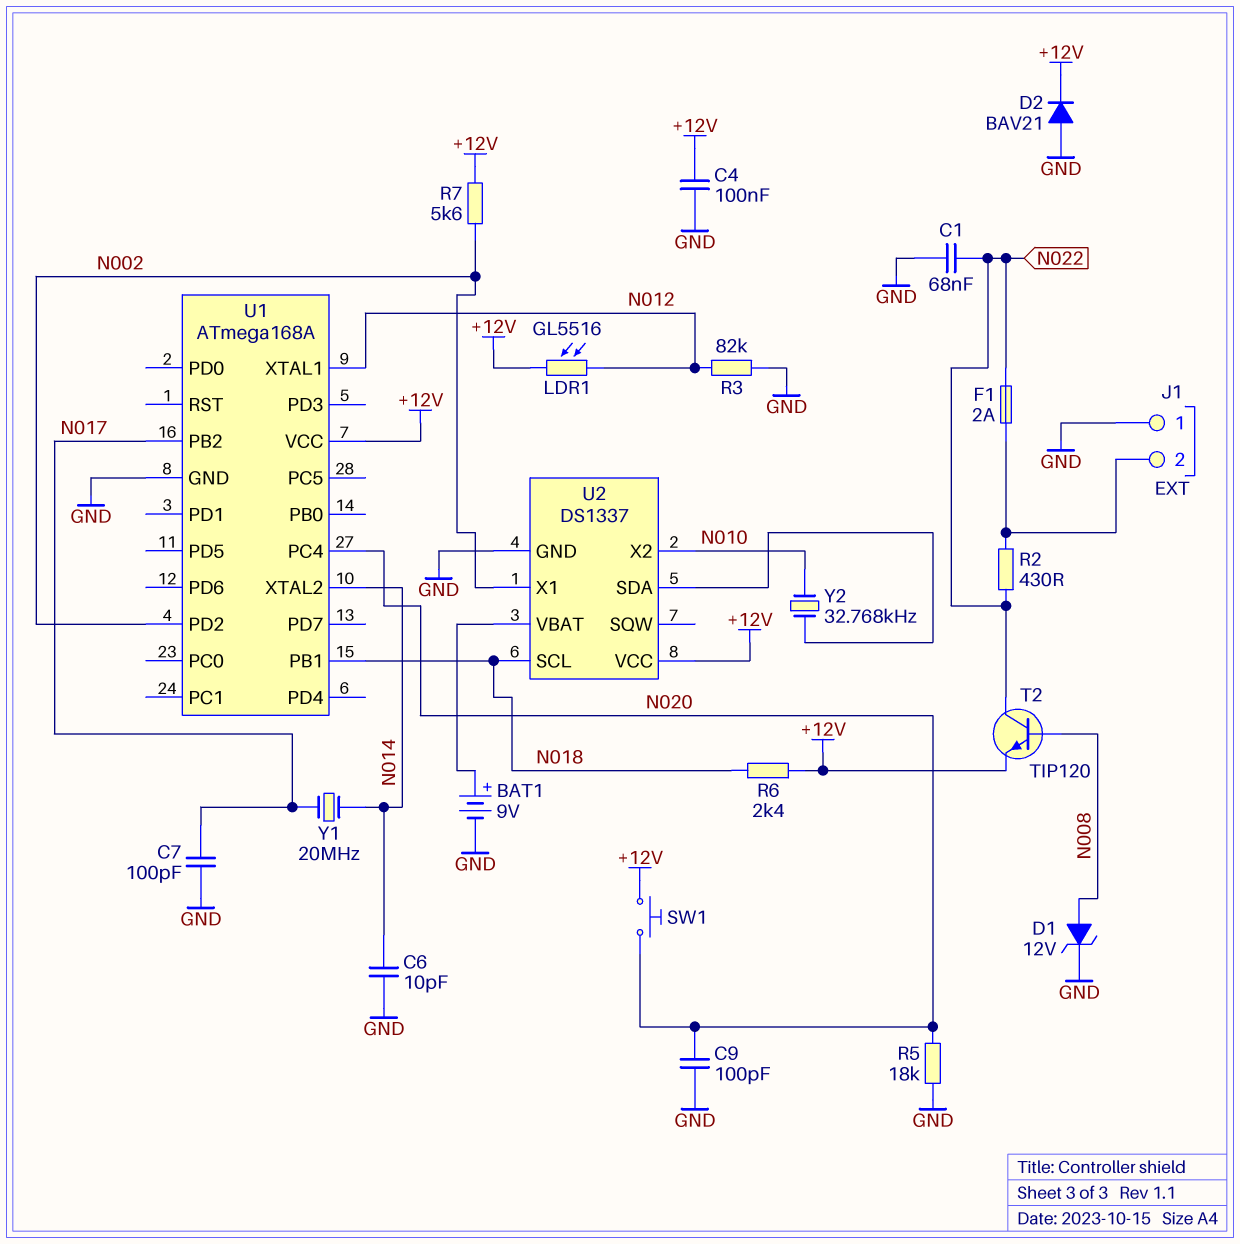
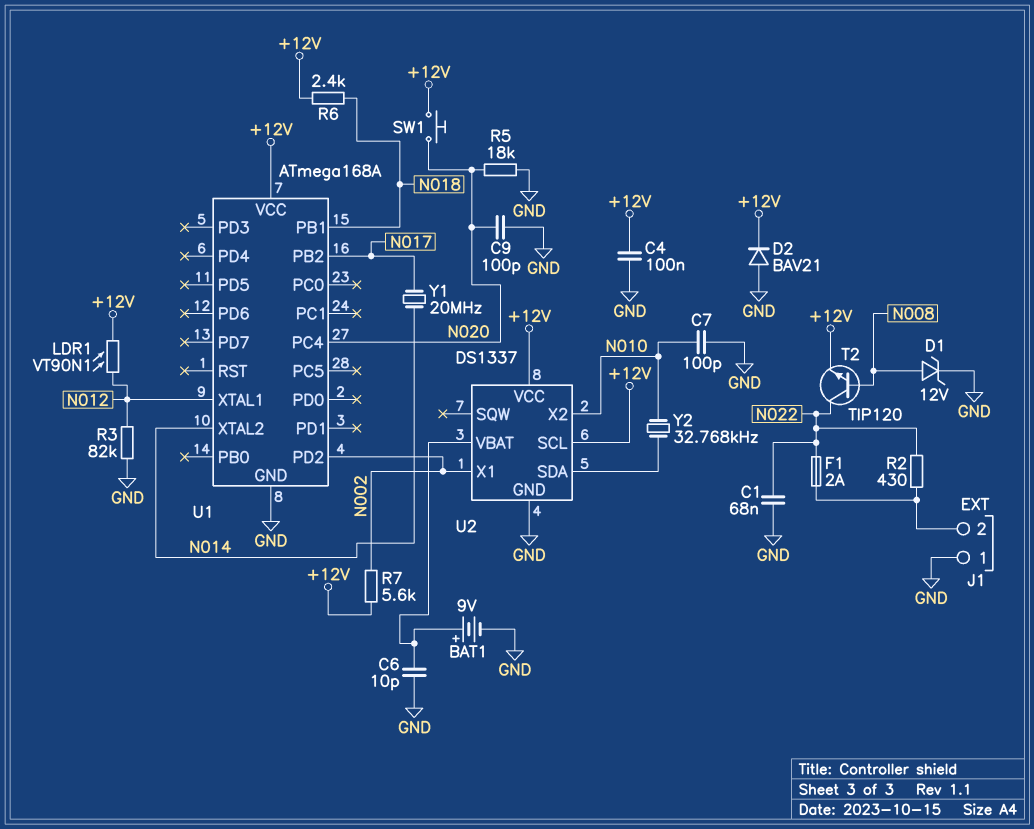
C6: 10pF (GND, N014) -> 10pF (GND, U2/VBAT)
C7: 100pF (GND, N017) -> 100pF (GND, N010)
LDR1: GL5516 (+12V, N012) -> VT90N1 (+12V, N012)
U2 pin SCL: N018 -> +12V

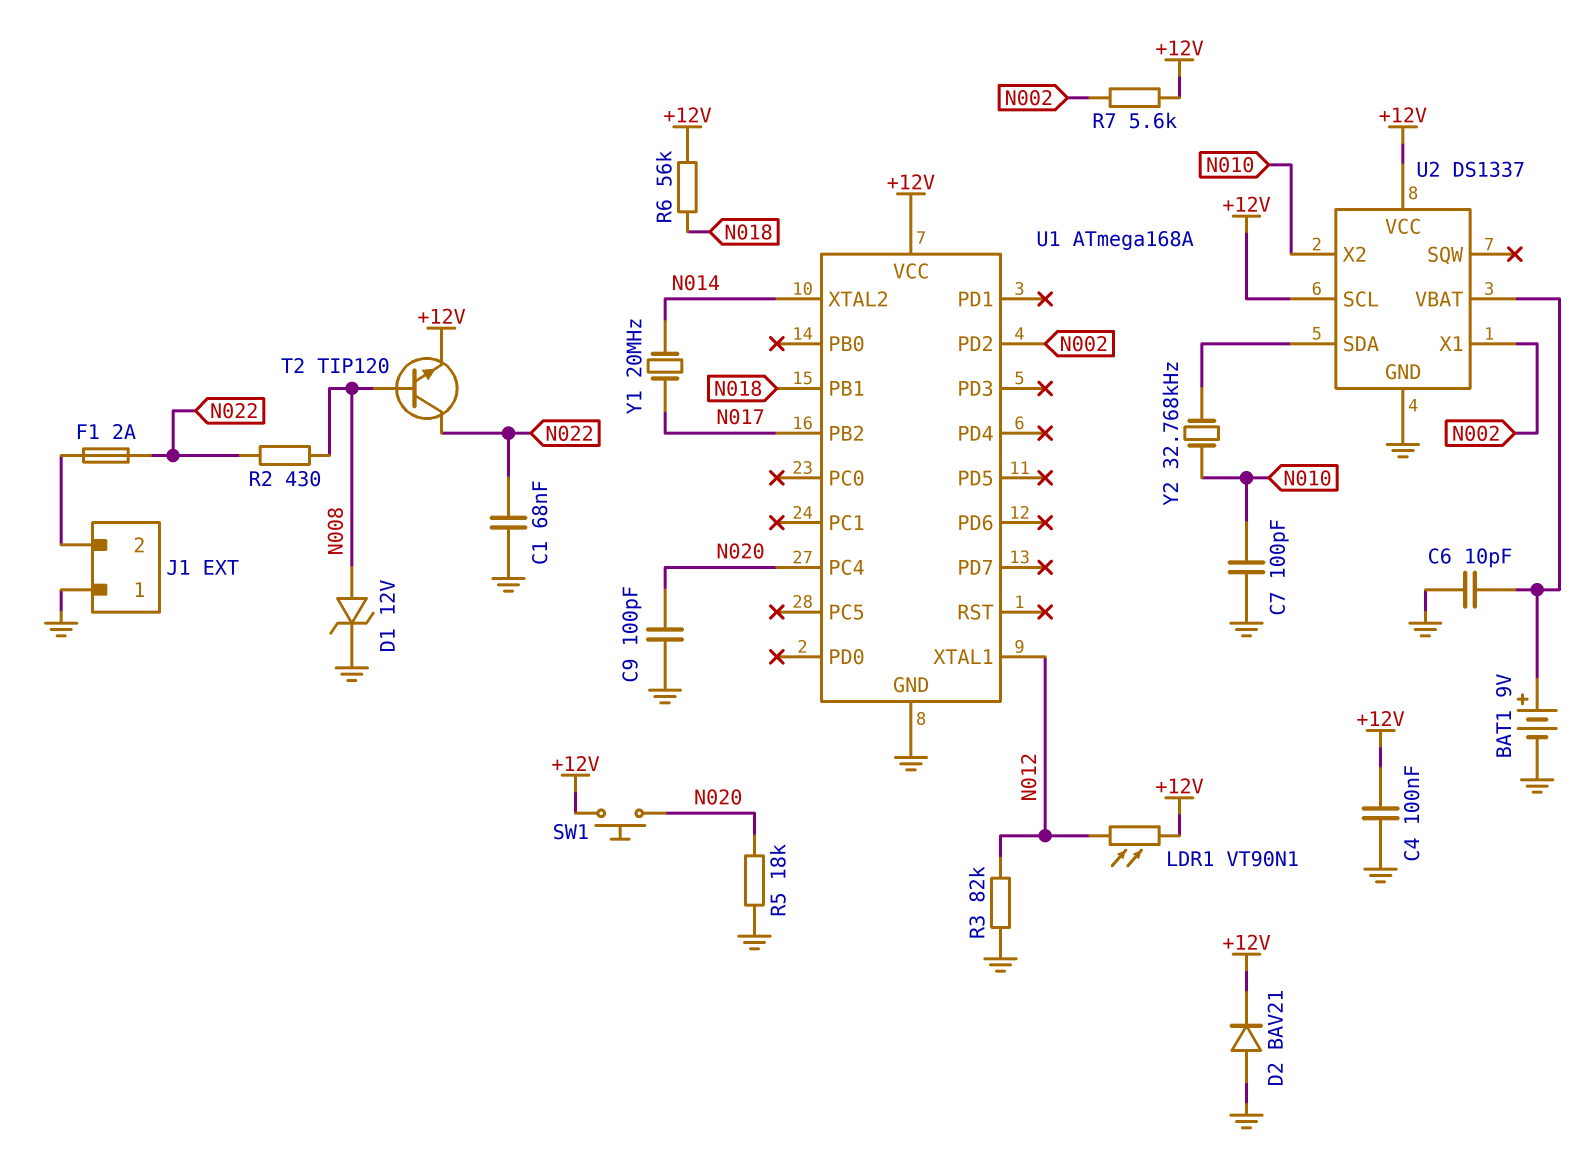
R2: 430 (J1/2, N022) -> 430 (N008, N022)
R6: 2.4k (+12V, N018) -> 56k (+12V, N018)

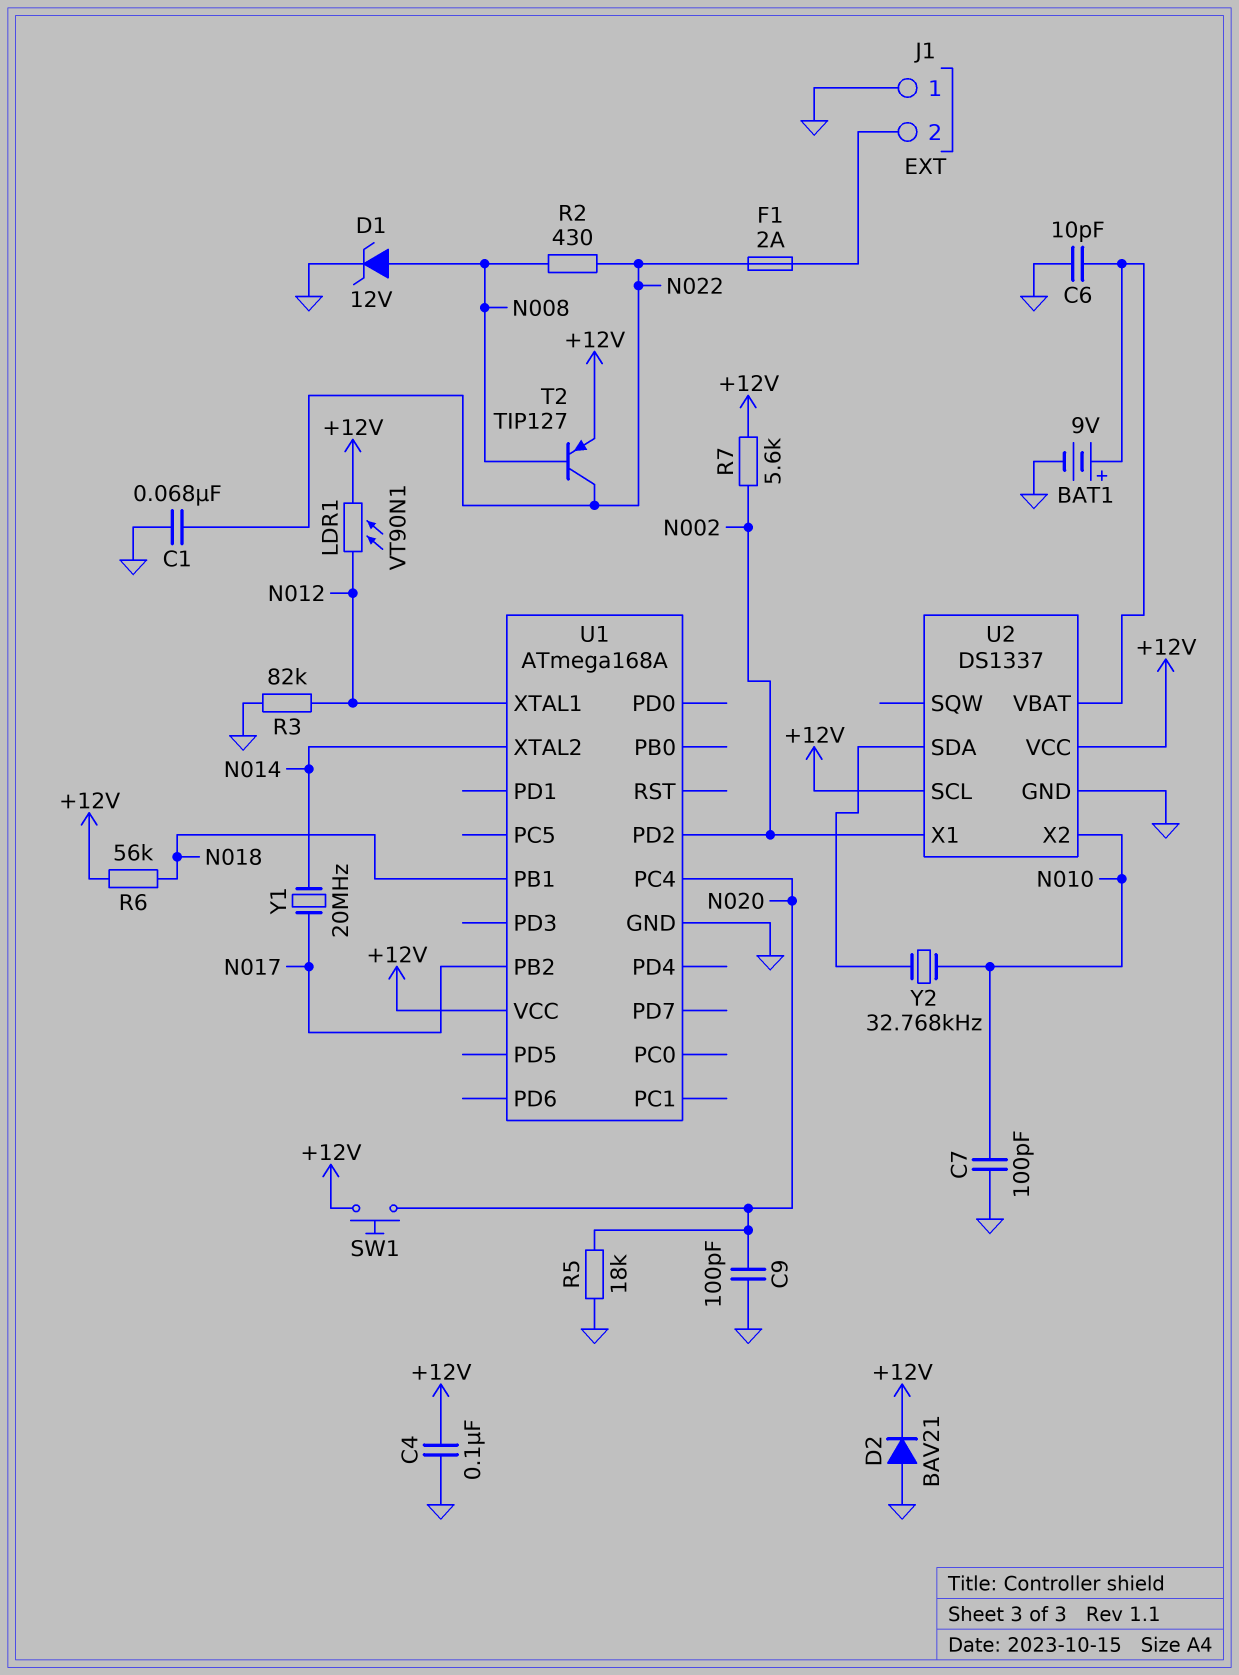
T2: NPN TIP120 (B N008, C N022, E +12V) -> PNP TIP127 (B N008, C N022, E +12V)

